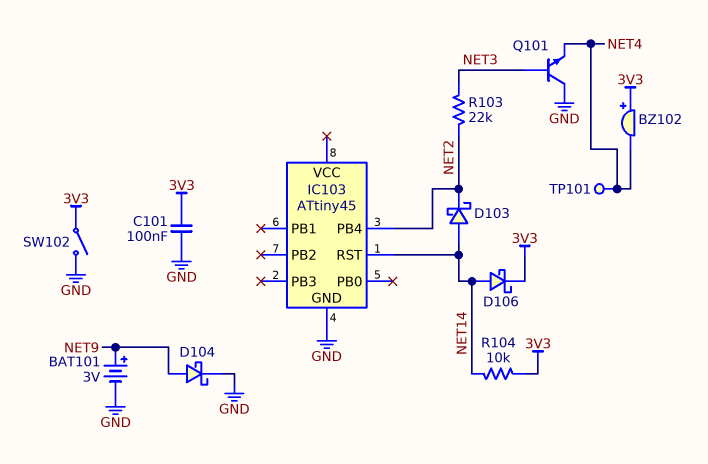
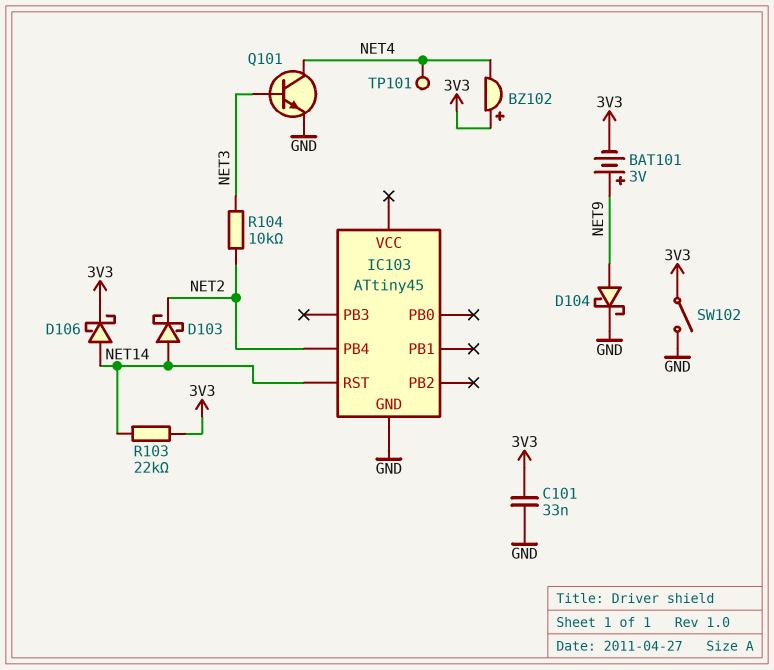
BAT101: 3V (plus NET9, minus GND) -> 3V (plus NET9, minus 3V3)
C101: 100nF (3V3, GND) -> 33nF (3V3, GND)
Q101: NPN (B NET3, C GND, E NET4) -> NPN (B NET3, C NET4, E GND)
R103: 22k (NET2, NET3) -> 22k (3V3, NET14)
R104: 10k (3V3, NET14) -> 10k (NET2, NET3)

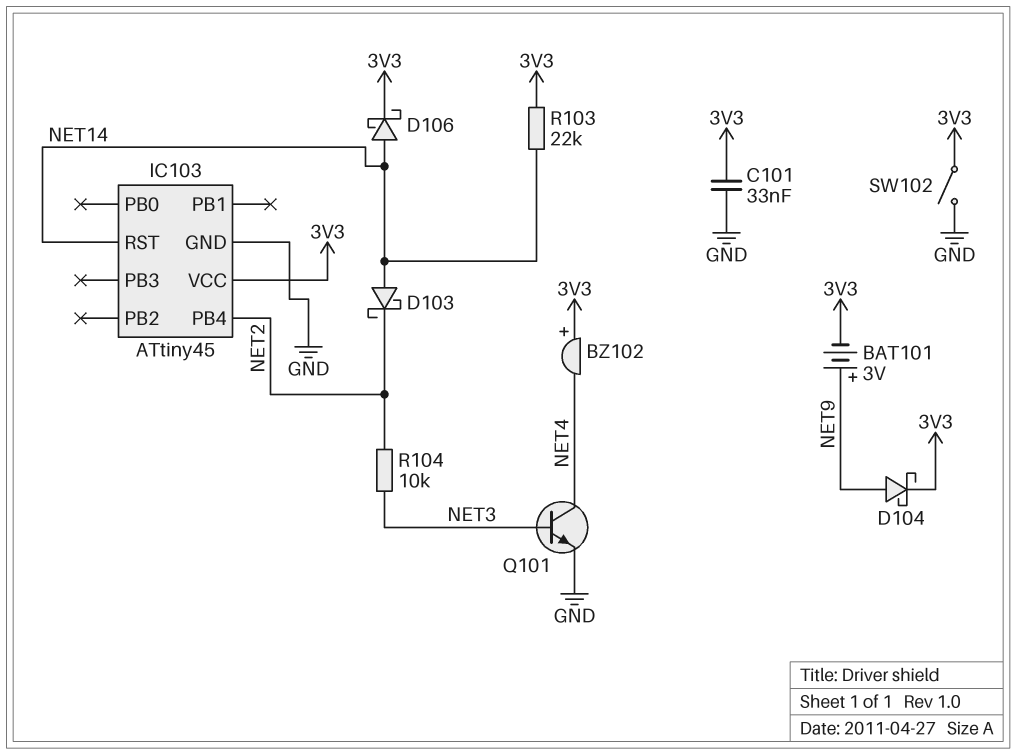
D104: schottky (A NET9, K GND) -> schottky (A NET9, K 3V3)
IC103 pin VCC: none -> 3V3
TP101: test point (NET4) -> none

